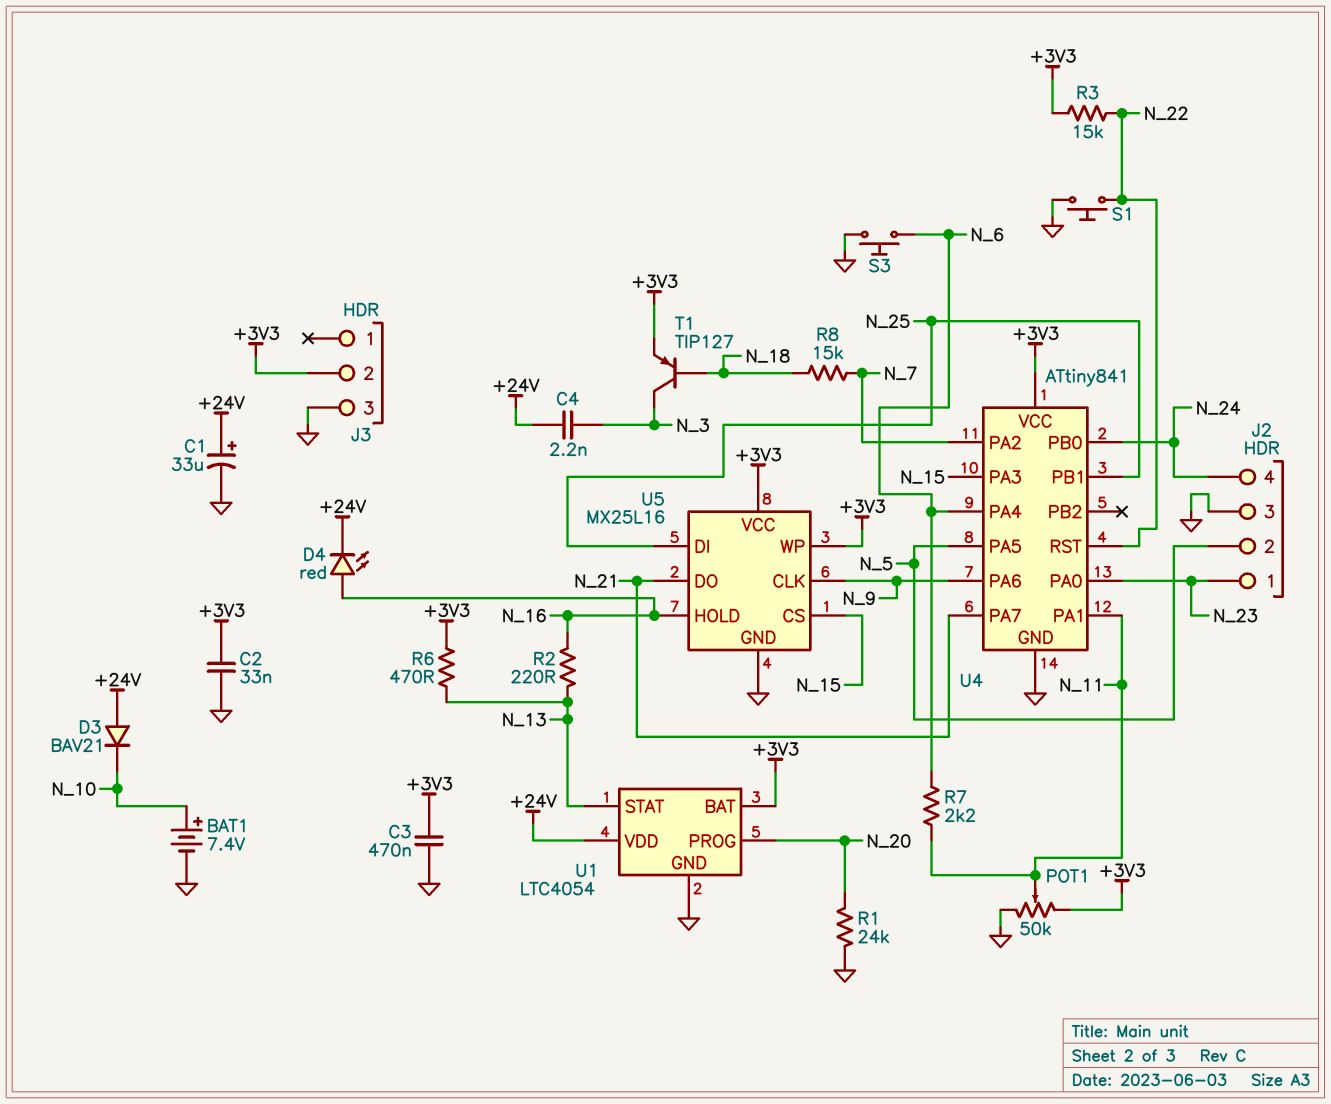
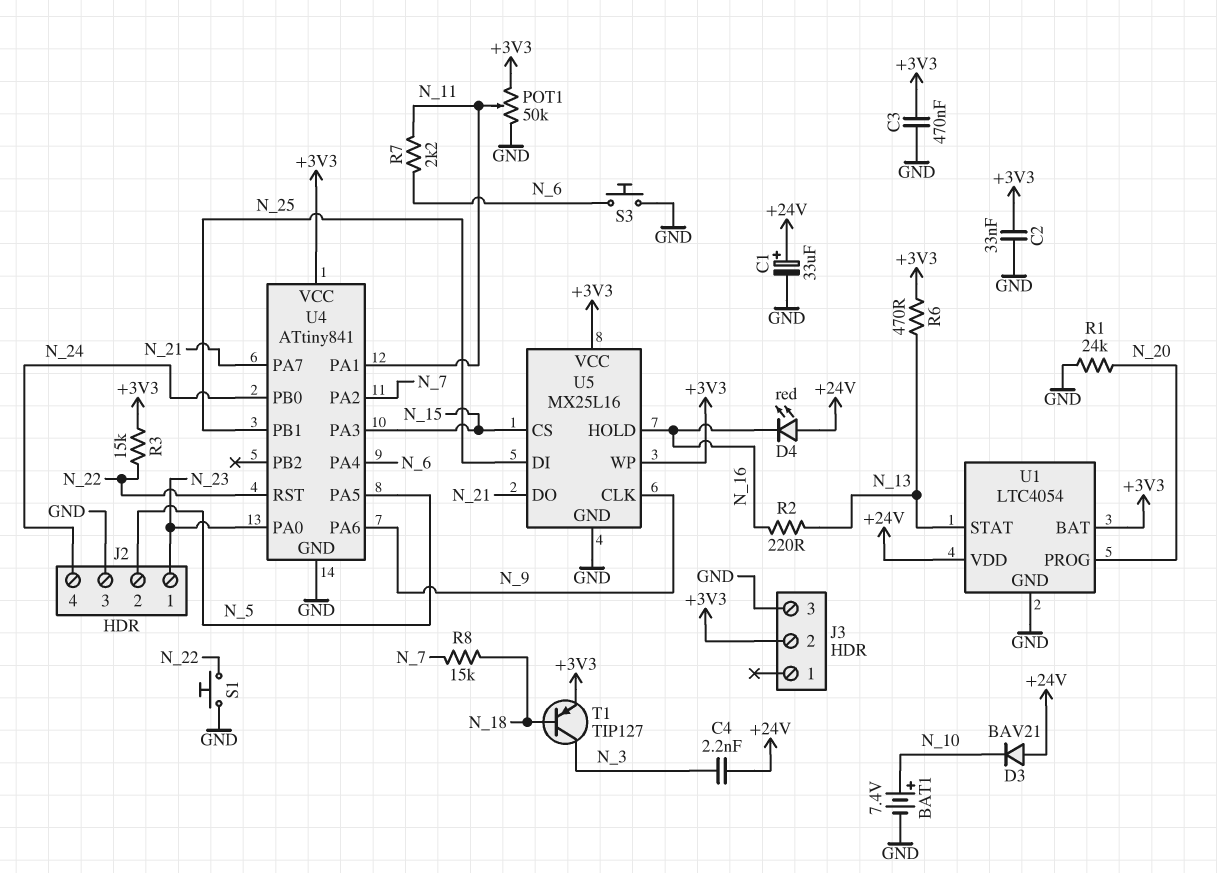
D4: LED red (A N_16, K +24V) -> LED red (A +24V, K N_16)

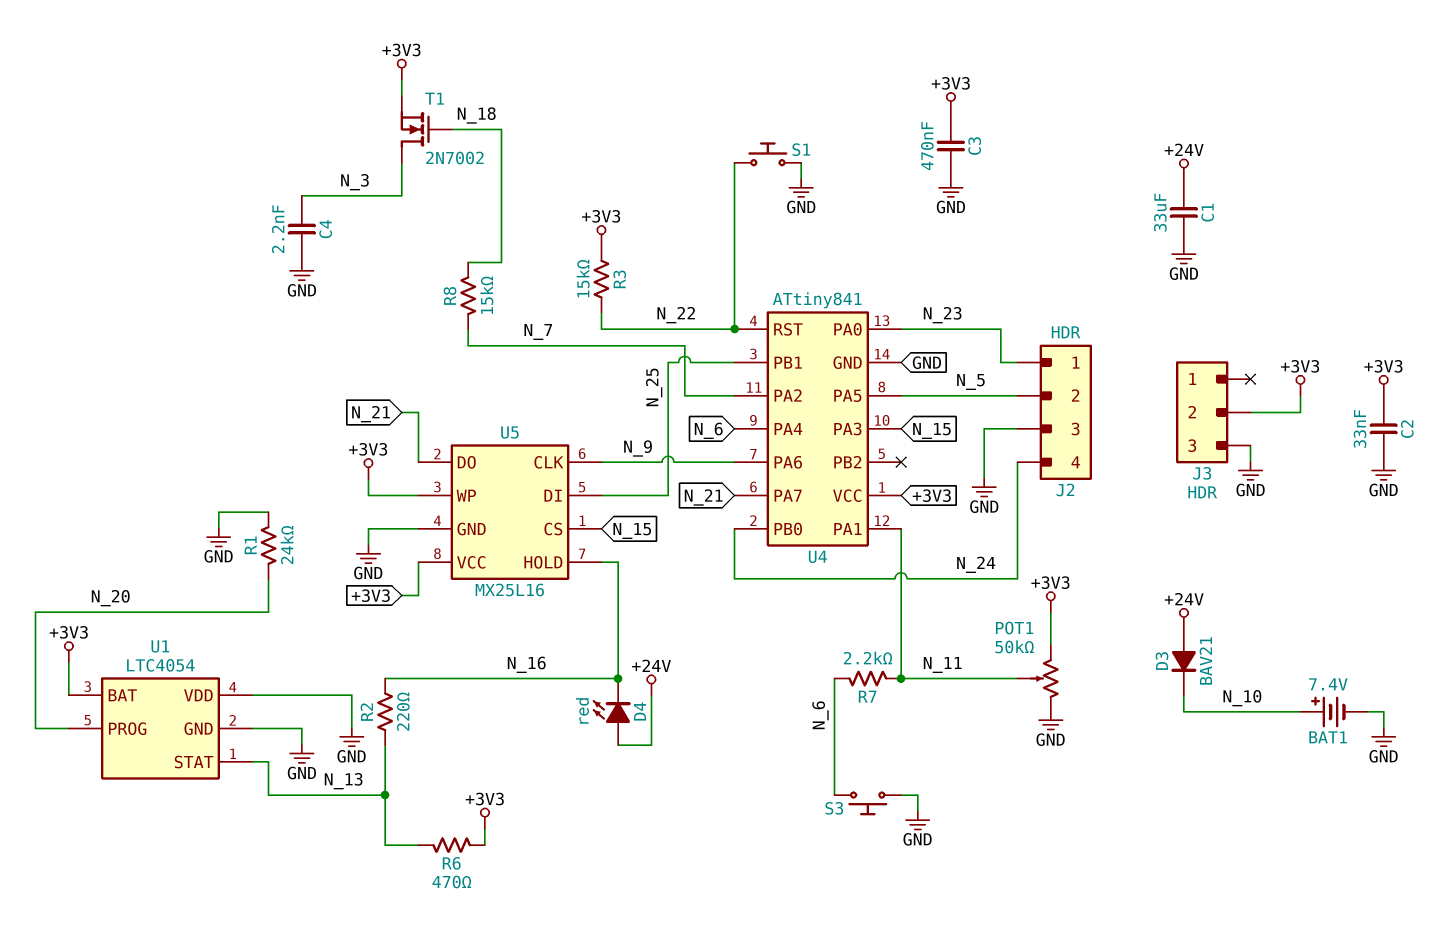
C1: 33uF (plus +24V, minus GND) -> 33uF (+24V, GND)
C4: 2.2nF (+24V, N_3) -> 2.2nF (GND, N_3)
T1: PNP TIP127 (B N_18, C N_3, E +3V3) -> NMOS 2N7002 (G N_18, D N_3, S +3V3)
U1 pin VDD: +24V -> GND

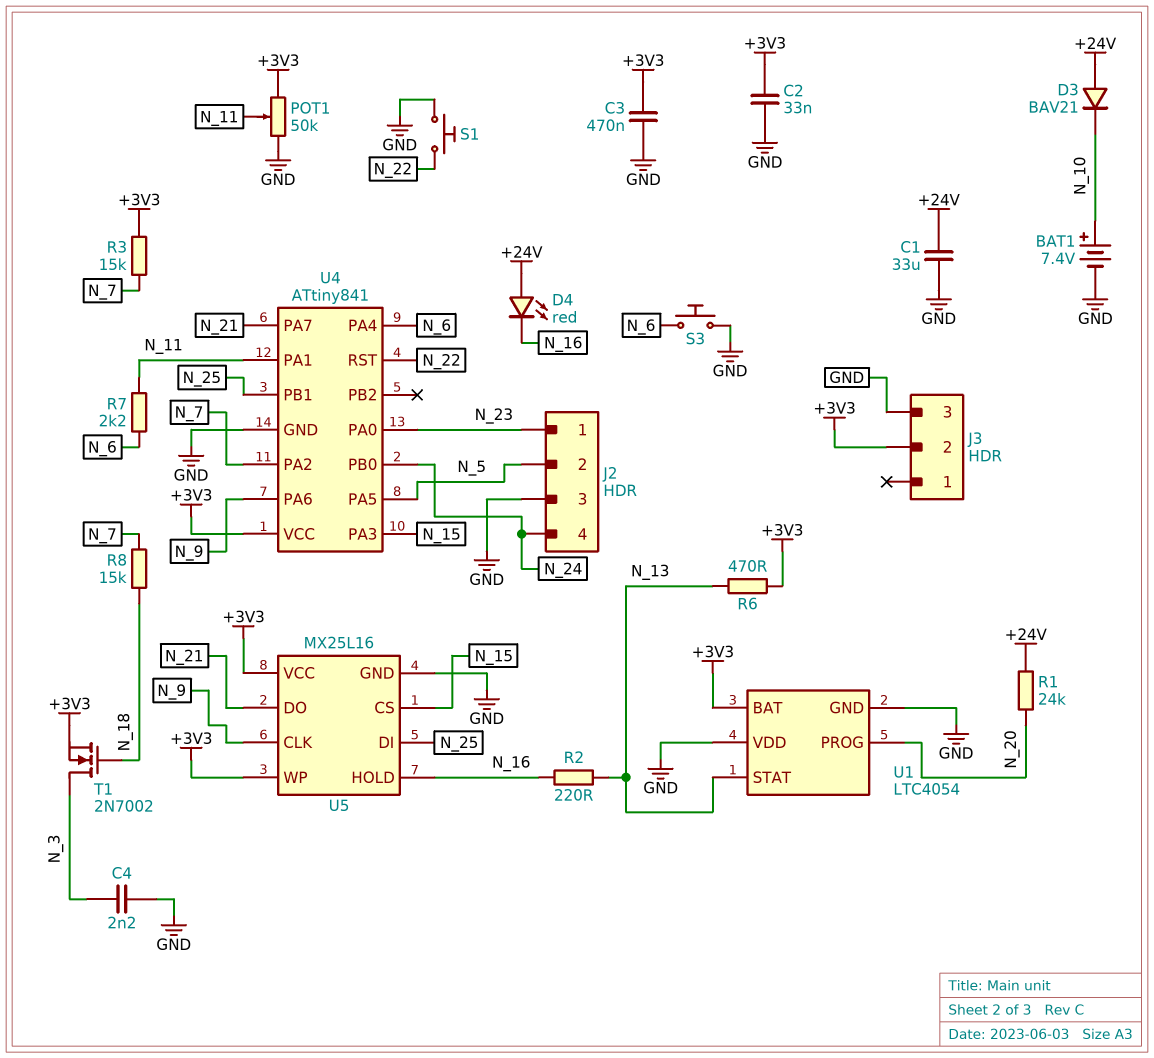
R1: 24k (GND, N_20) -> 24k (+24V, N_20)
R3: 15k (+3V3, N_22) -> 15k (+3V3, N_7)

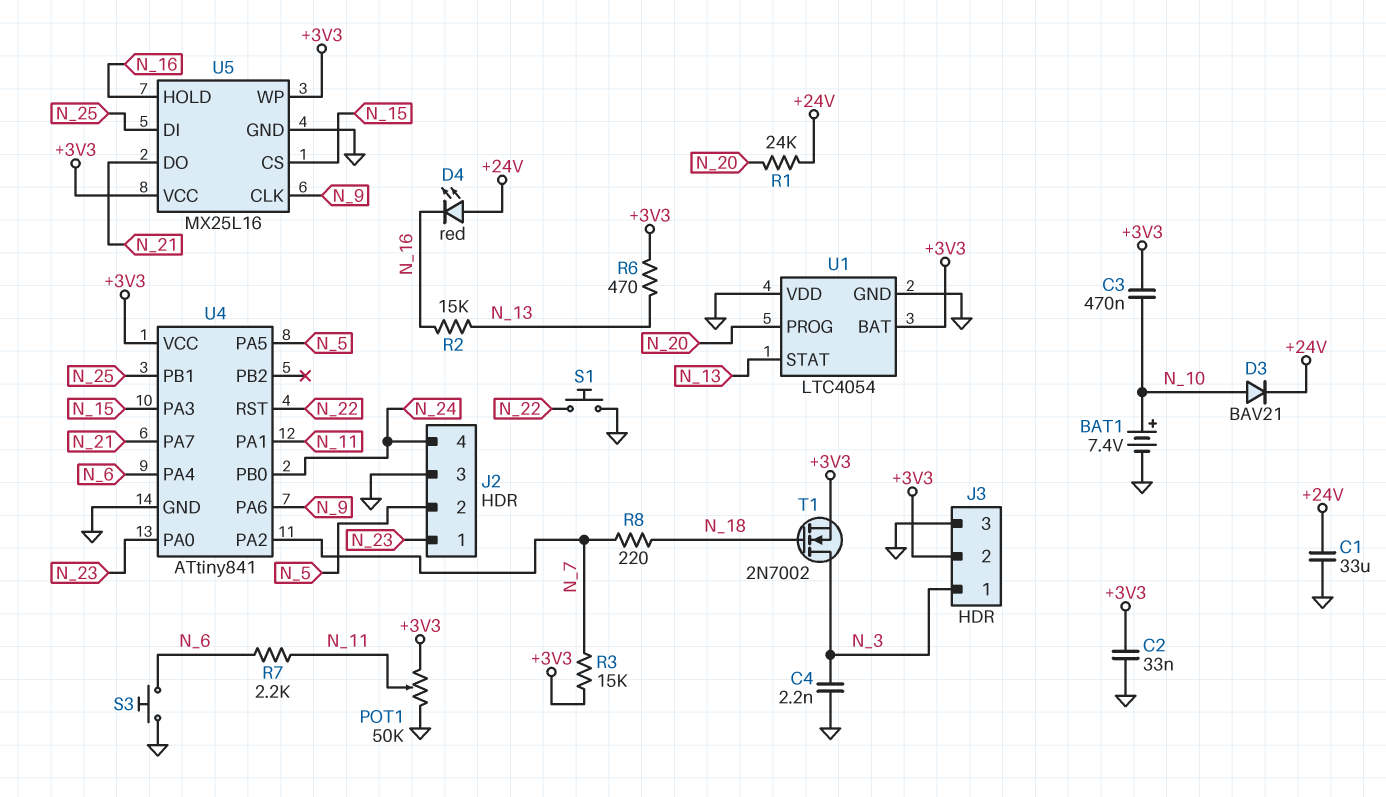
C3: 470nF (+3V3, GND) -> 470nF (+3V3, N_10)
D3: diode BAV21 (A +24V, K N_10) -> diode BAV21 (A N_10, K +24V)
J3 pin 1: none -> N_3
R2: 220 (N_13, N_16) -> 15k (N_13, N_16)
R8: 15k (N_7, N_18) -> 220 (N_7, N_18)

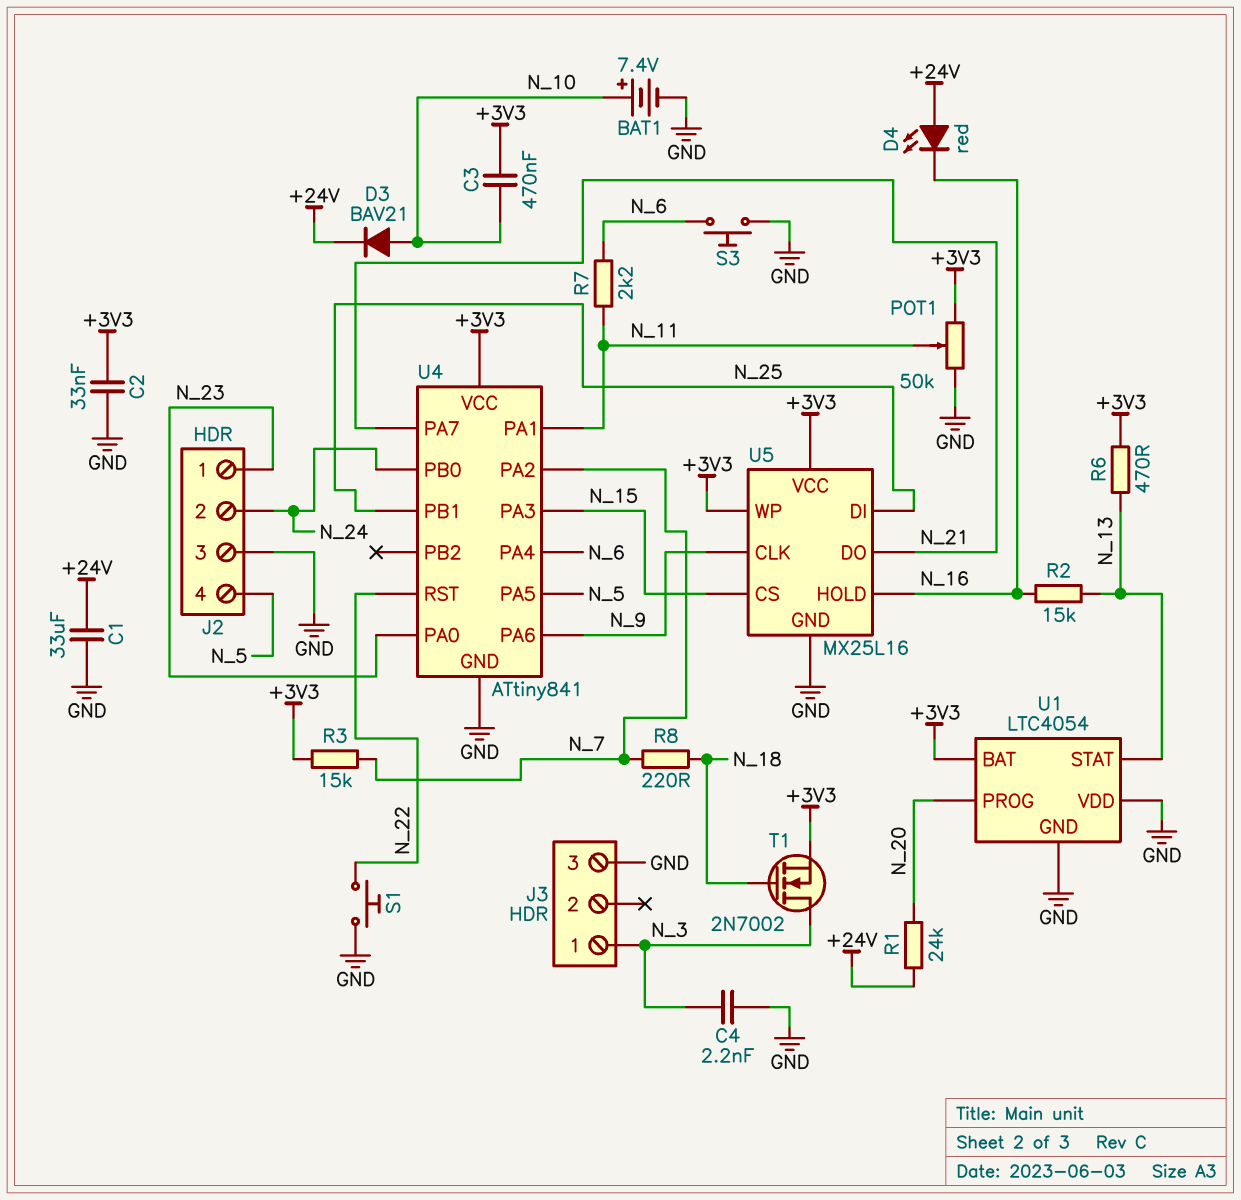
J2 pin 2: N_5 -> N_24
J2 pin 4: N_24 -> N_5
J3 pin 2: +3V3 -> none

